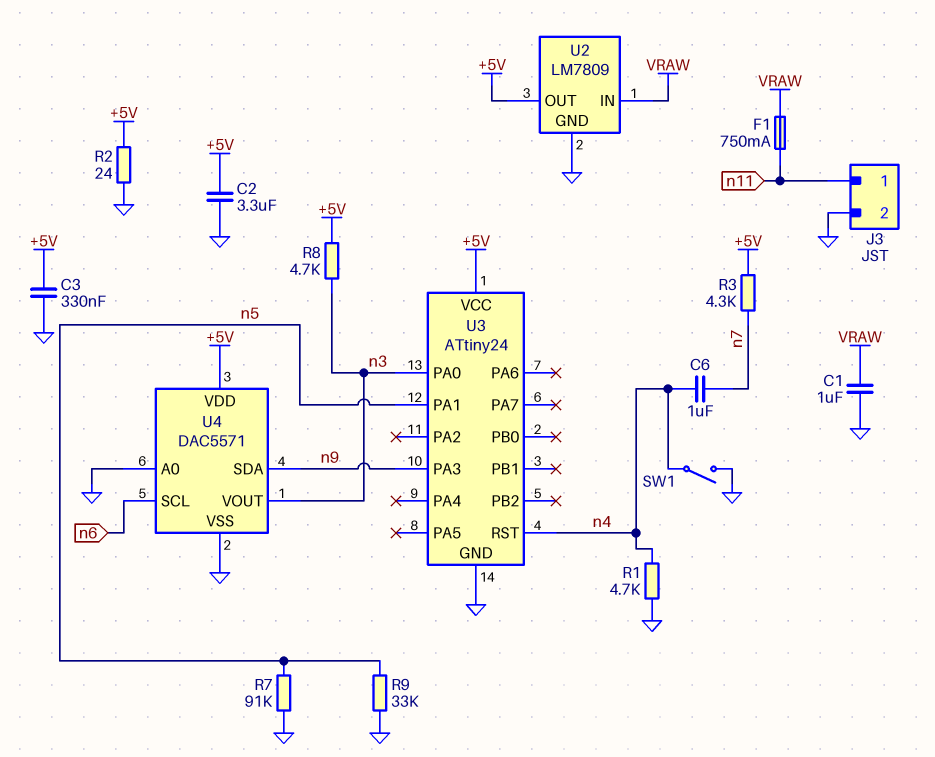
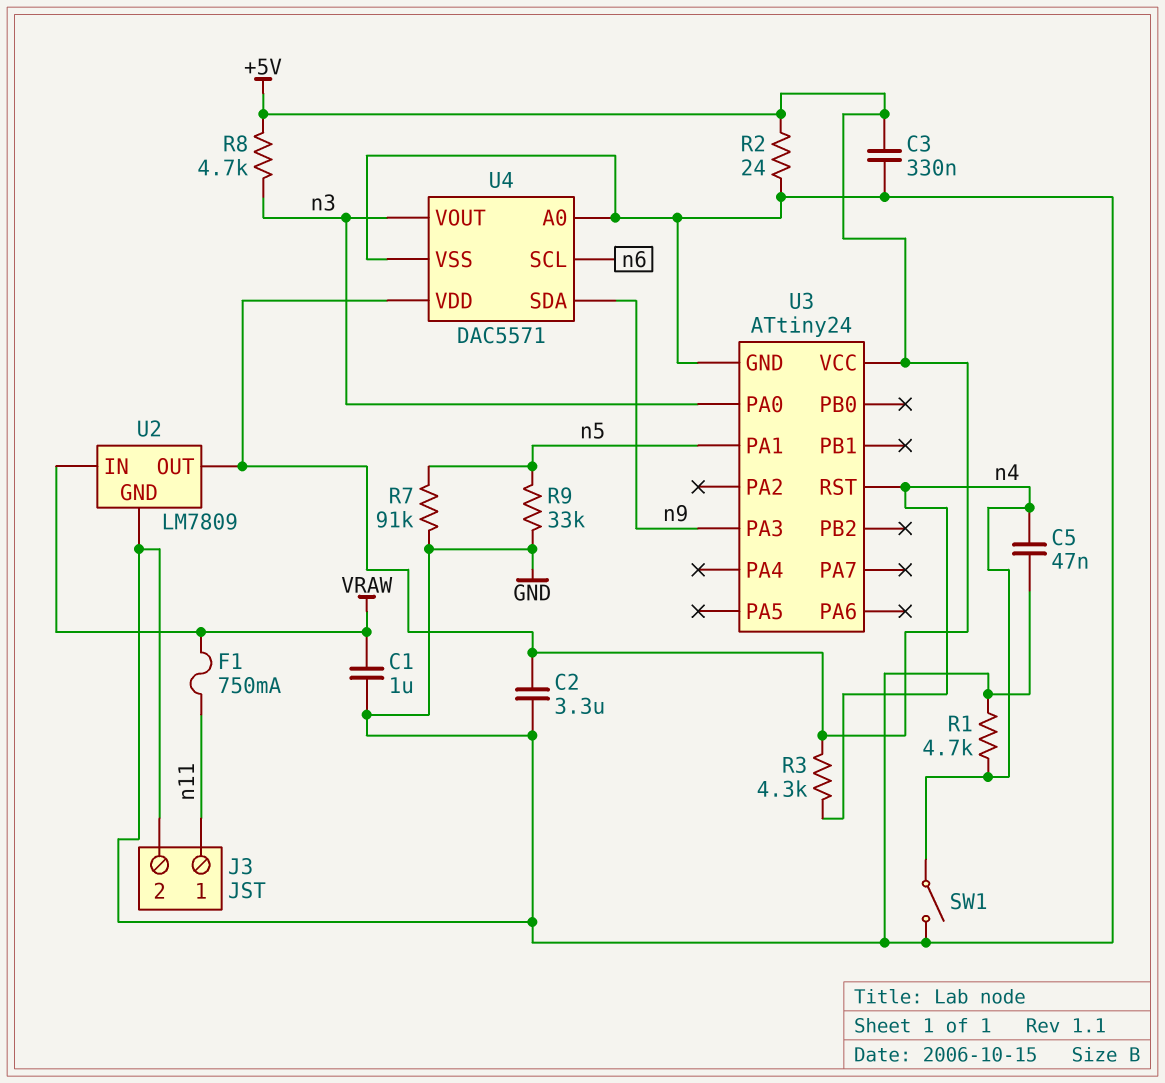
C5: none -> 47nF (GND, n4)
C6: 1uF (n4, n7) -> none
R3: 4.3k (+5V, n7) -> 4.3k (+5V, n4)

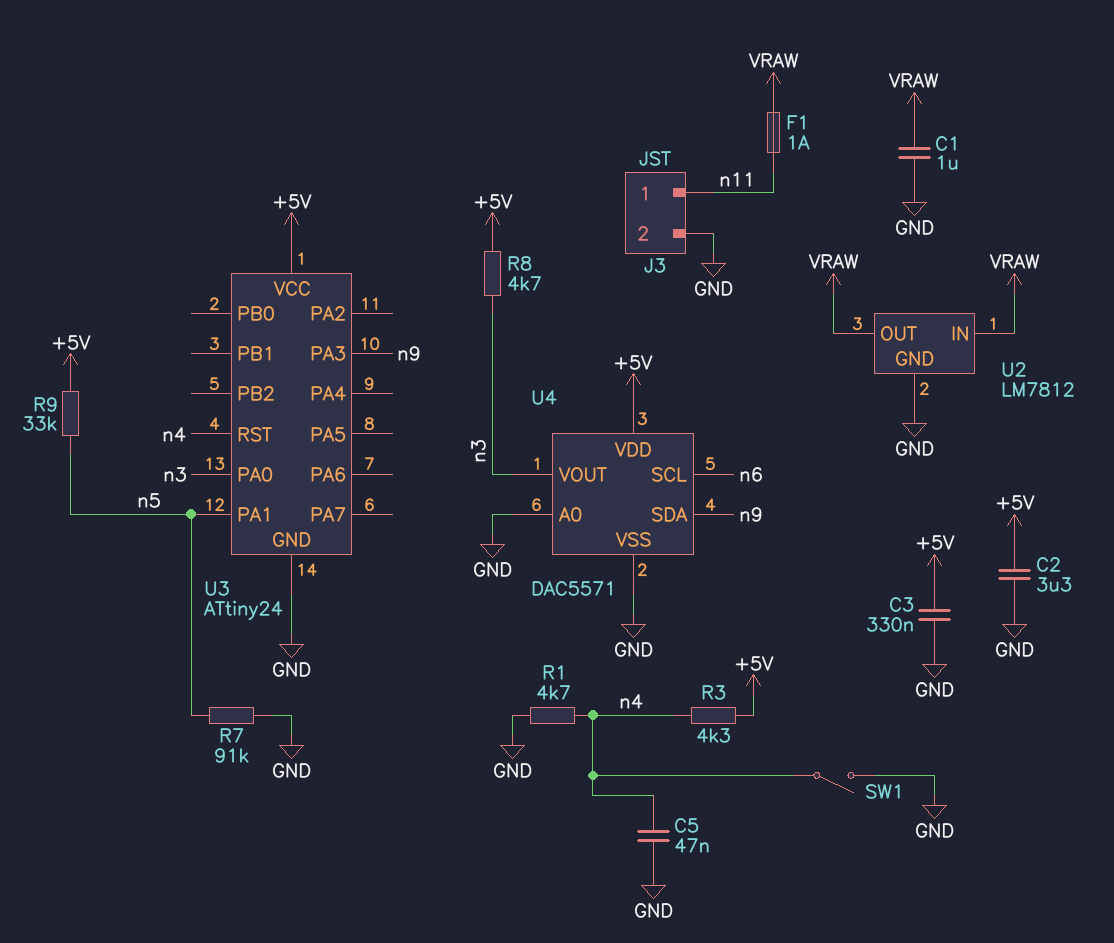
F1: 750mA (VRAW, n11) -> 1A (VRAW, n11)
R2: 24 (+5V, GND) -> none
R9: 33k (GND, n5) -> 33k (+5V, n5)
U2: LM7809 -> LM7812
U2 pin OUT: +5V -> VRAW

